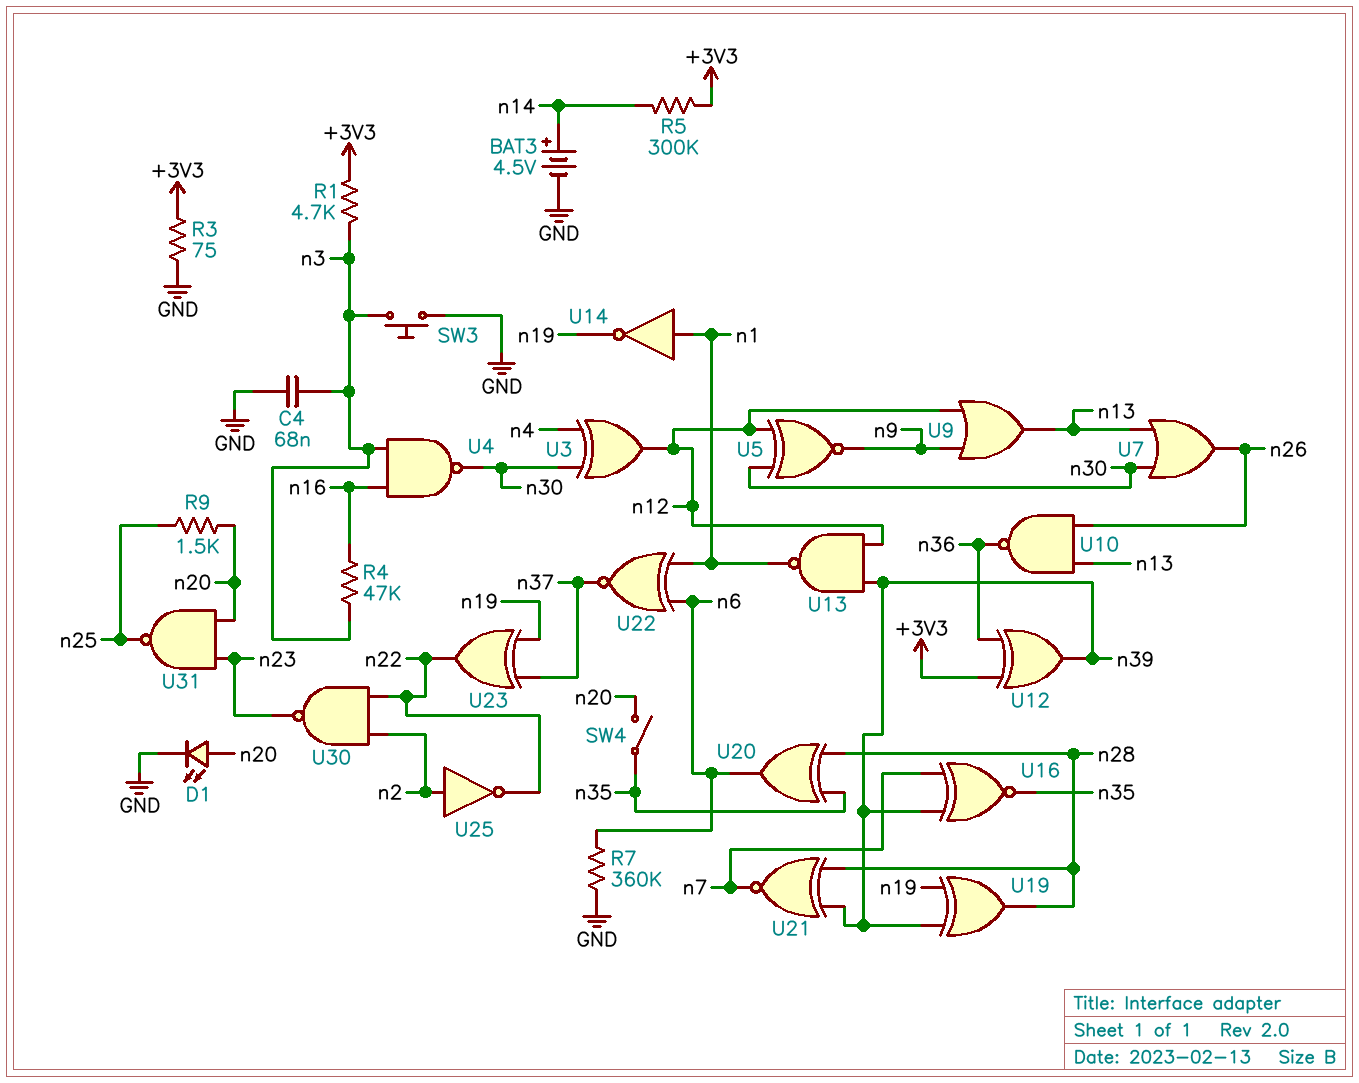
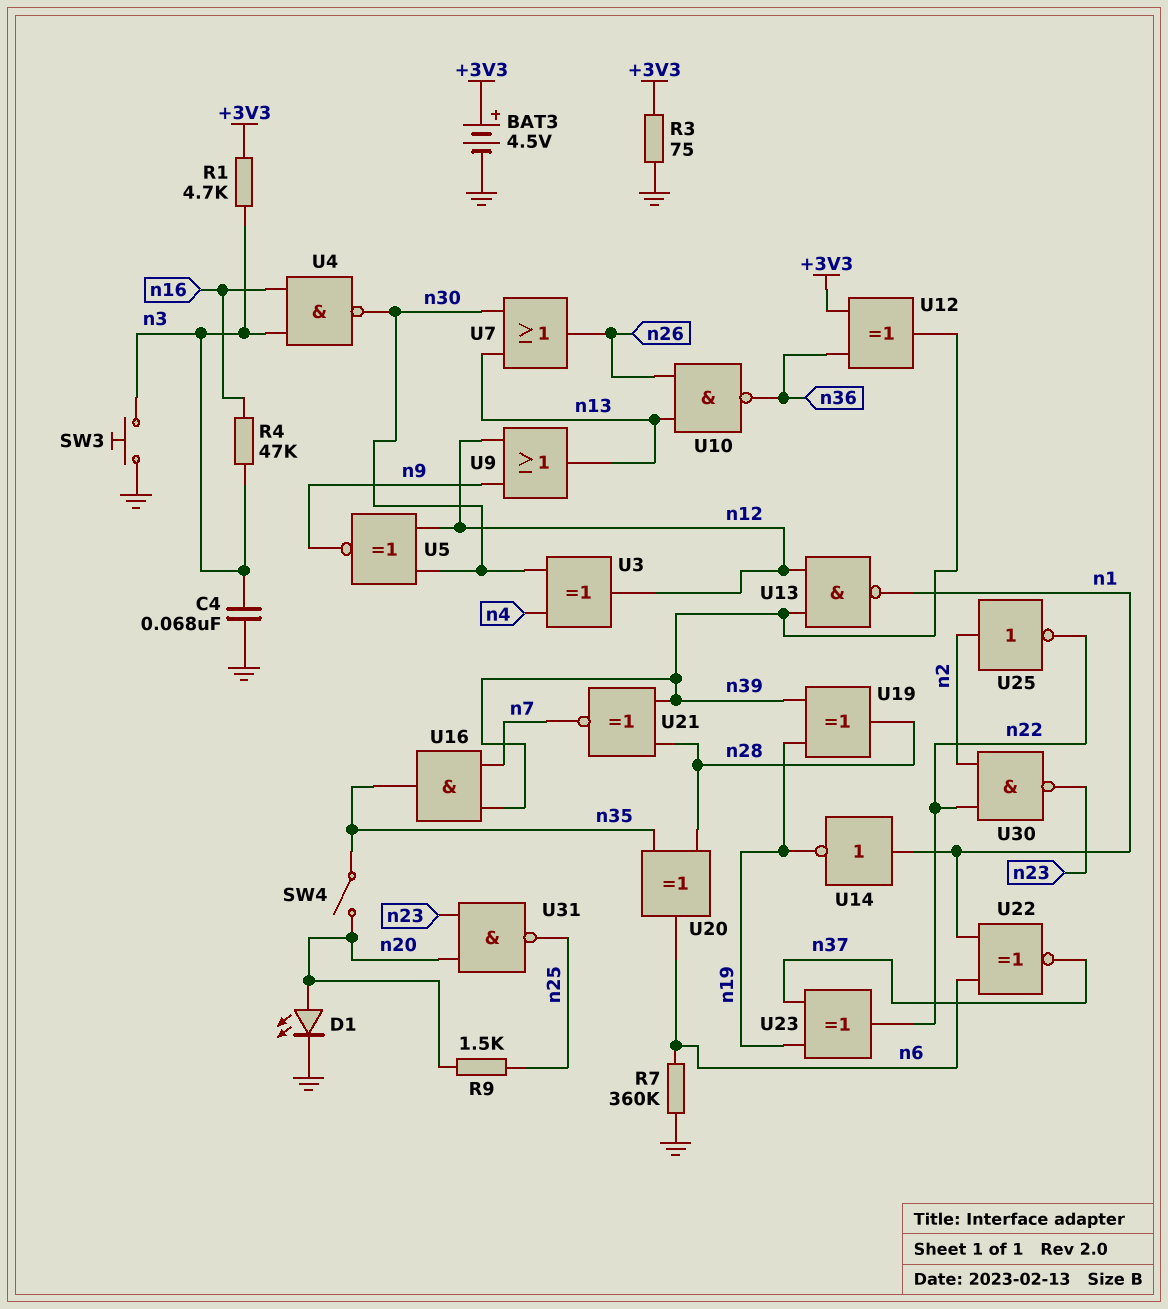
BAT3: 4.5V (plus n14, minus GND) -> 4.5V (plus +3V3, minus GND)
R5: 300k (+3V3, n14) -> none
U16: XNOR (in n7, in n39, out n35) -> AND (in n7, in n39, out n35)

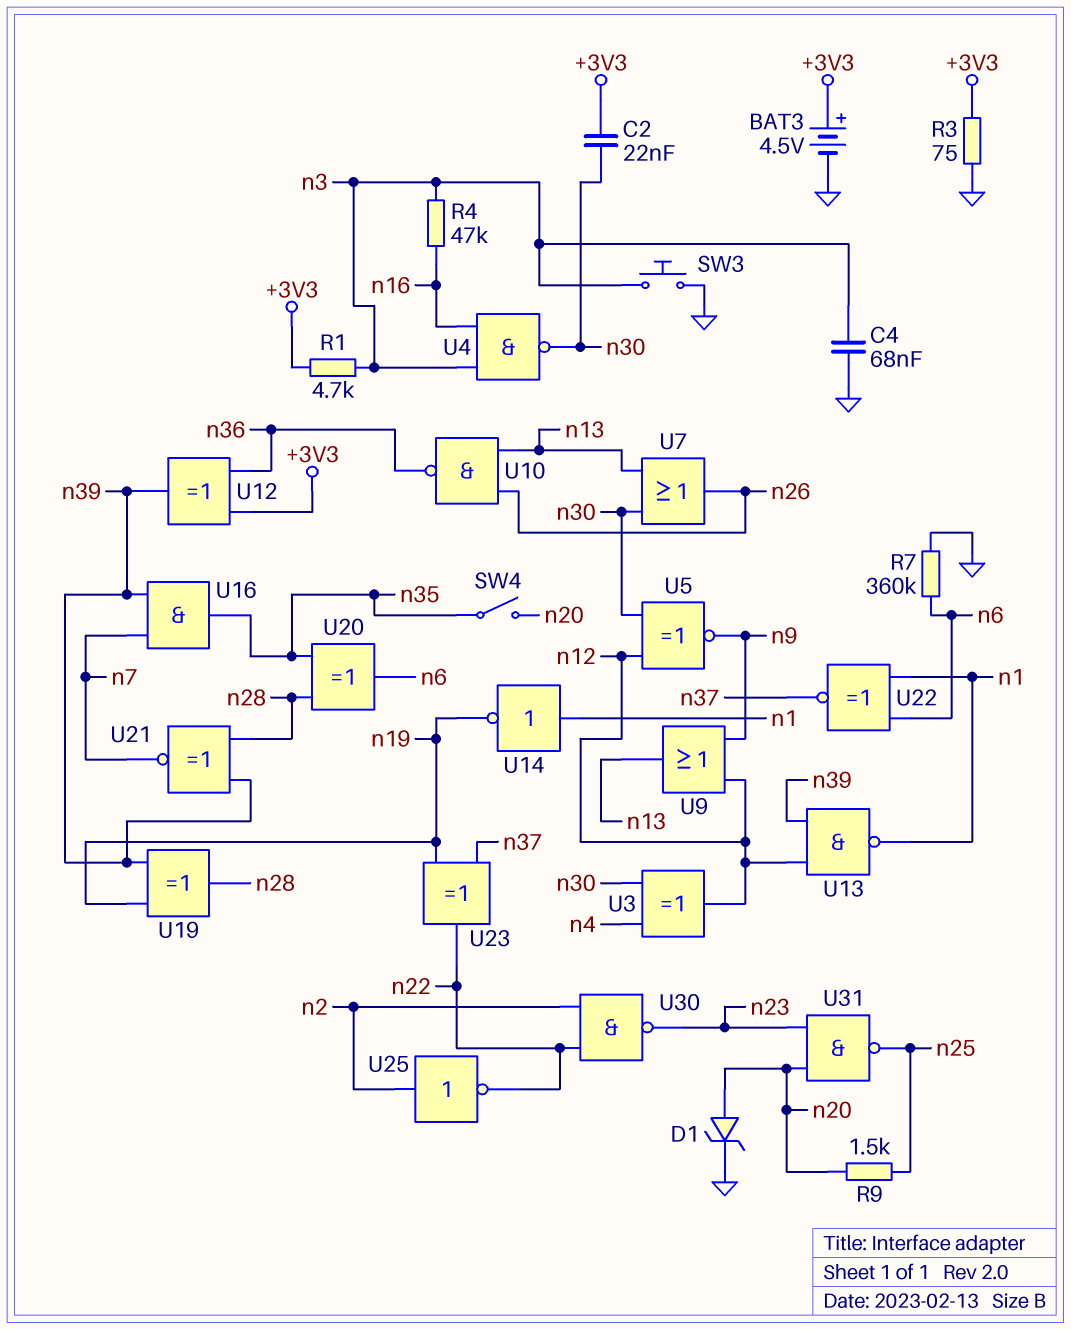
C2: none -> 22nF (+3V3, n30)
D1: LED (A n20, K GND) -> zener (A n20, K GND)

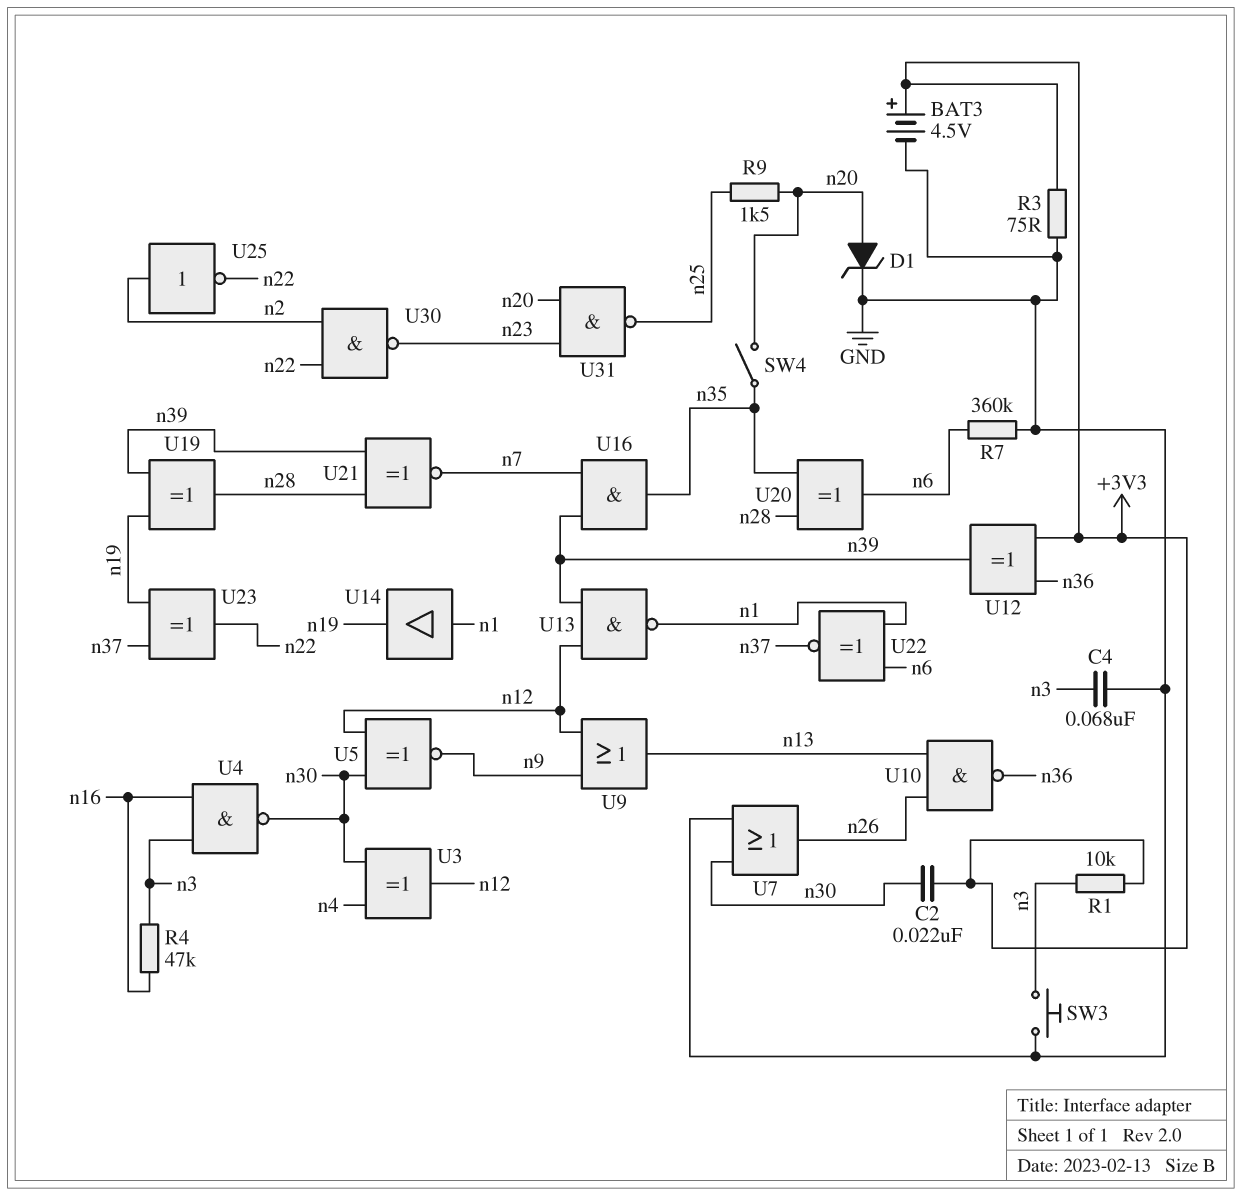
R1: 4.7k (+3V3, n3) -> 10k (+3V3, n3)
U7: OR (in n13, in n30, out n26) -> OR (in GND, in n30, out n26)
U14: NOT (in n1, out n19) -> buffer (in n1, out n19)

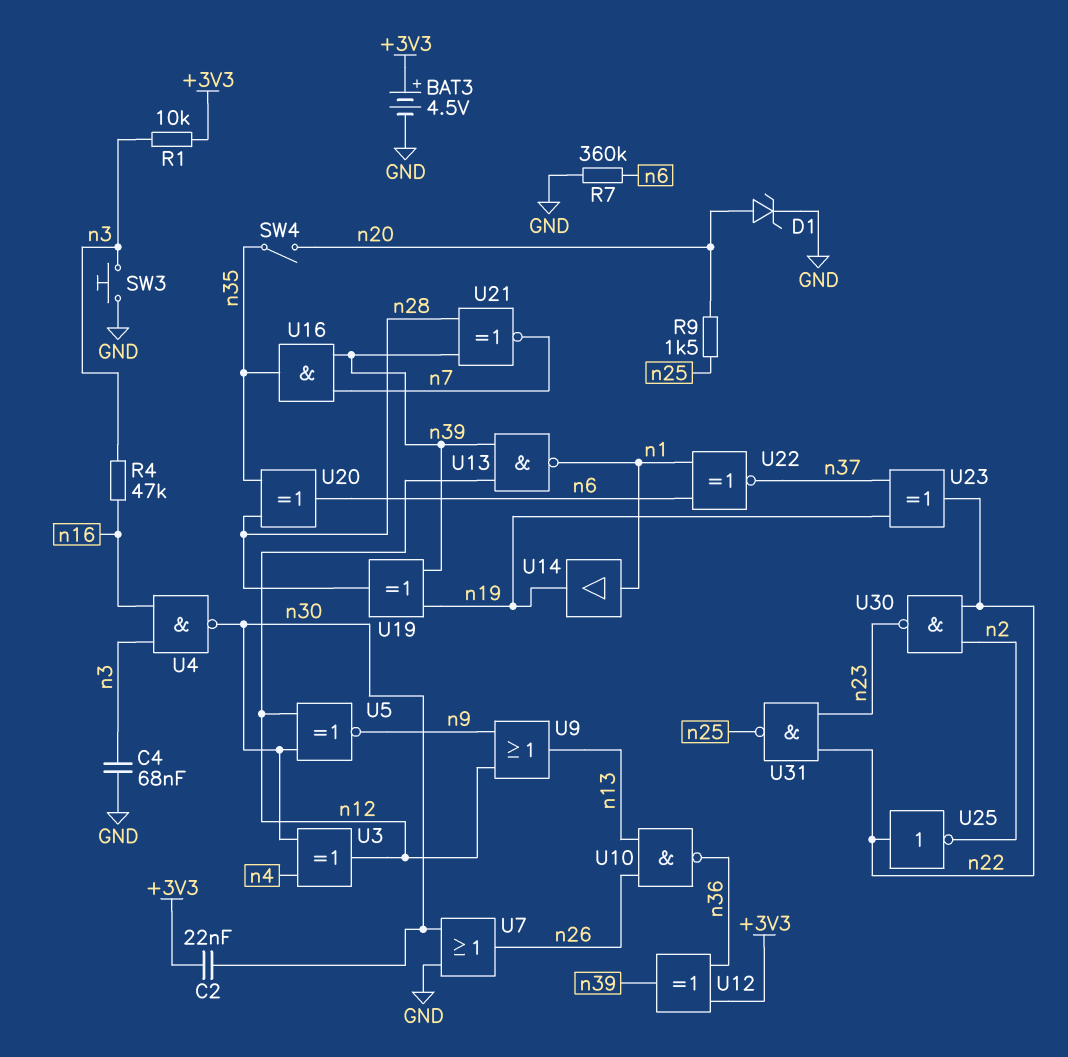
R3: 75 (+3V3, GND) -> none
U25: NOT (in n2, out n22) -> NOT (in n22, out n2)
U31: NAND (in n20, in n23, out n25) -> NAND (in n22, in n23, out n25)

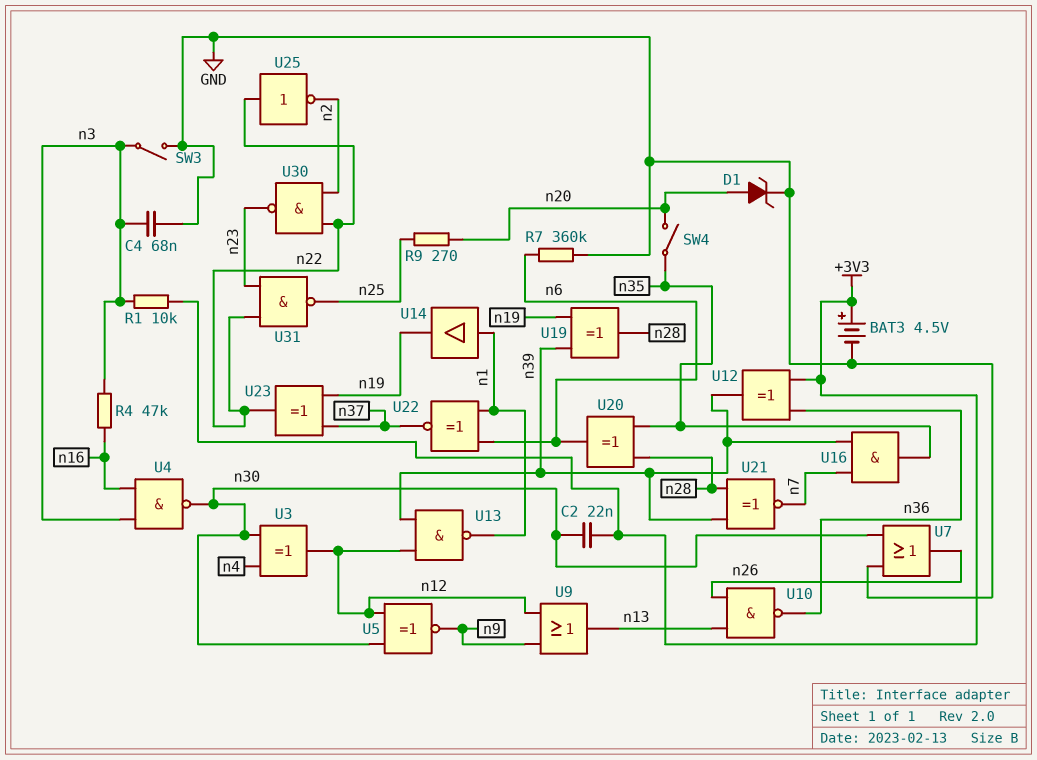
R9: 1.5k (n20, n25) -> 270 (n20, n25)
SW3: button (GND, n3) -> switch (GND, n3)

